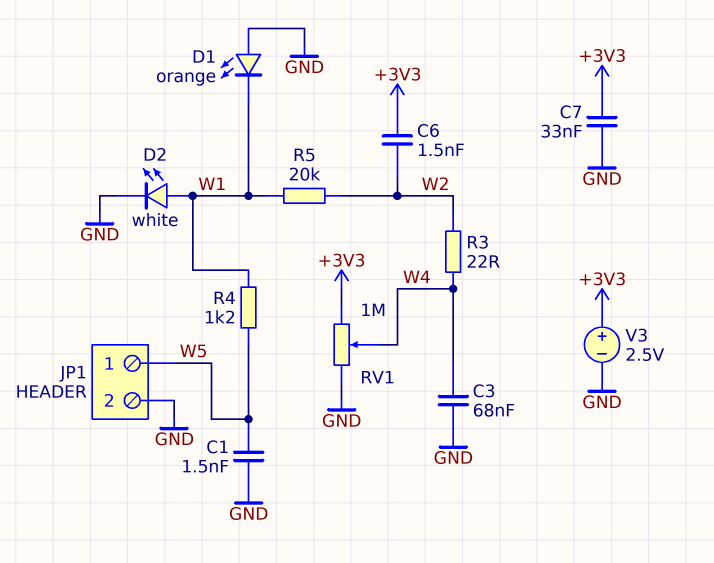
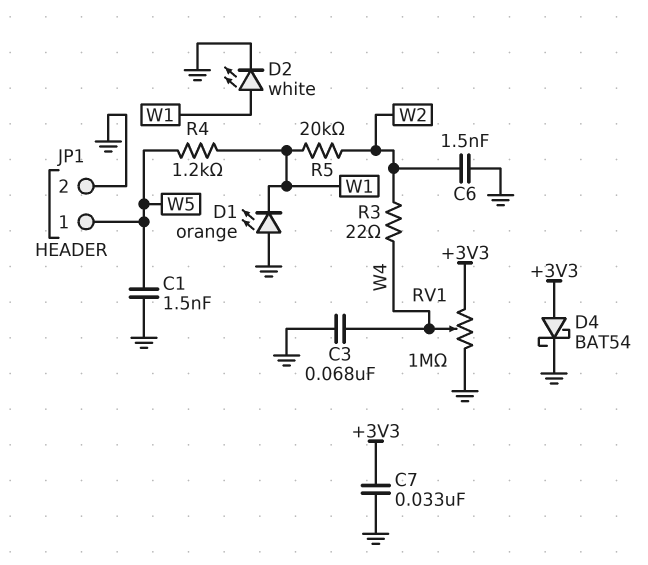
C6: 1.5nF (+3V3, W2) -> 1.5nF (GND, W2)
D4: none -> schottky BAT54 (A +3V3, K GND)
V3: 2.5V (plus +3V3, minus GND) -> none

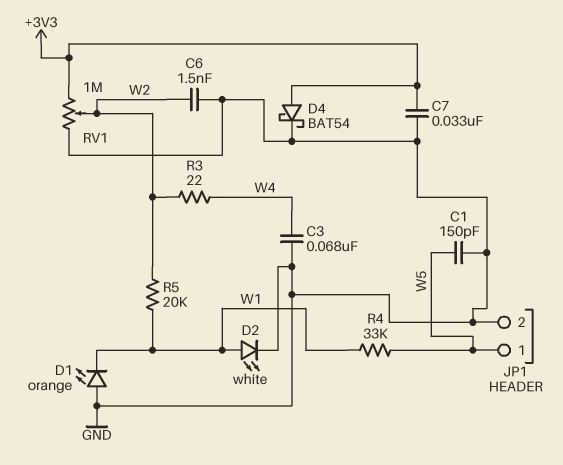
C1: 1.5nF (GND, W5) -> 150pF (GND, W5)
R4: 1.2k (W1, W5) -> 33k (W1, W5)
RV1: 1M (+3V3, GND, wiper W4) -> 1M (+3V3, GND, wiper W2)

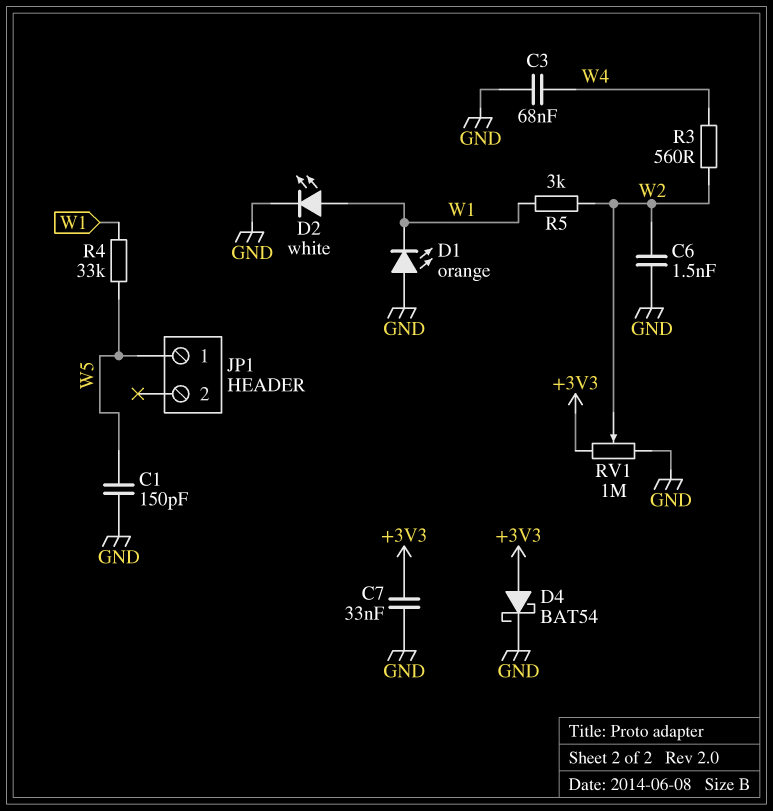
JP1 pin 2: GND -> none
R3: 22 (W2, W4) -> 560 (W2, W4)
R5: 20k (W1, W2) -> 3k (W1, W2)

